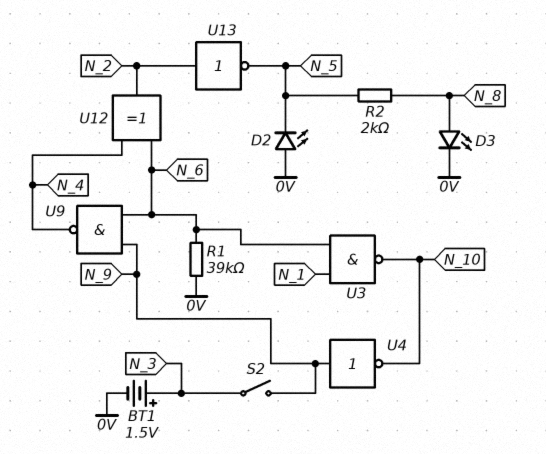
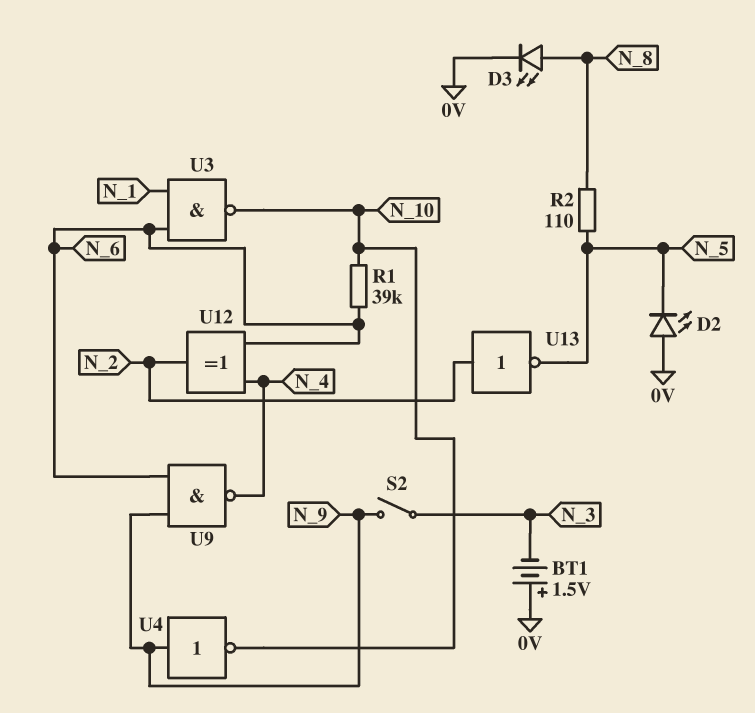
BT1: 1.5V (plus N_3, minus 0V) -> 1.5V (plus 0V, minus N_3)
R1: 39k (0V, N_6) -> 39k (N_6, N_10)
R2: 2k (N_5, N_8) -> 110 (N_5, N_8)

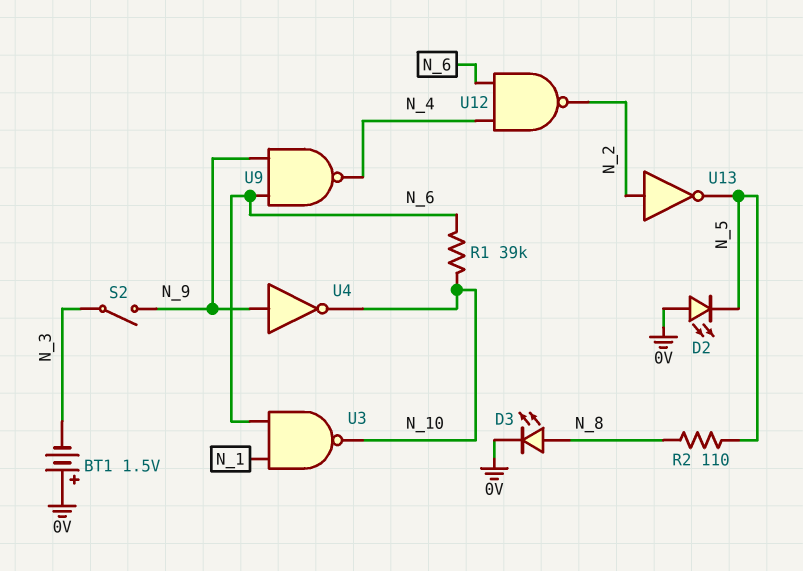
U12: XOR (in N_4, in N_6, out N_2) -> NAND (in N_4, in N_6, out N_2)

